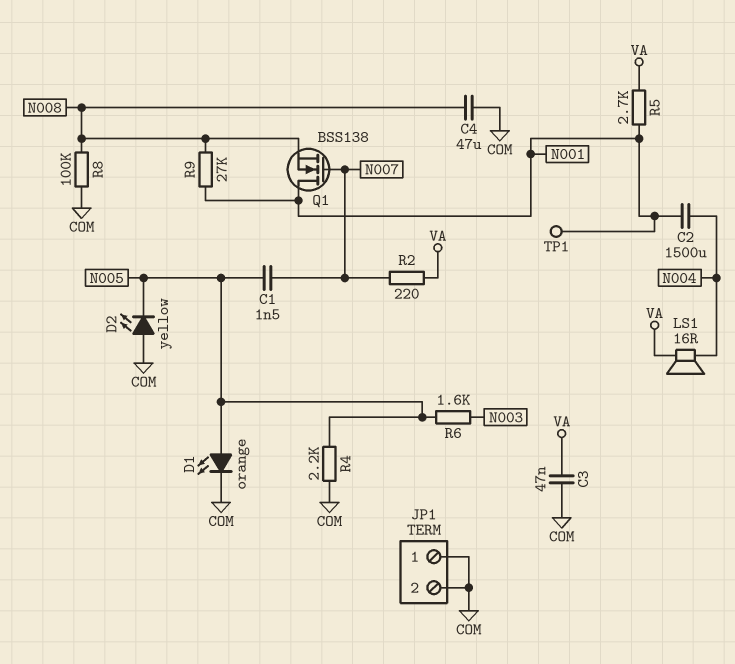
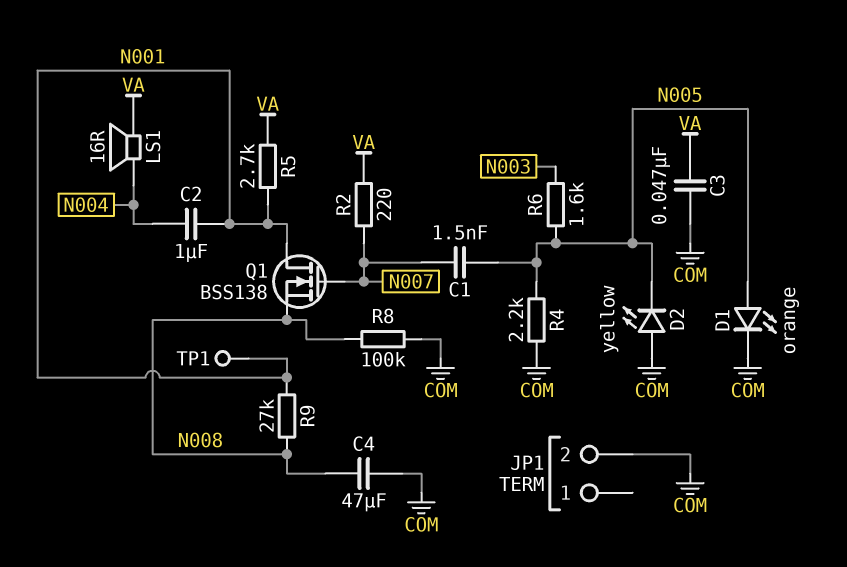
C2: 1500uF (N001, N004) -> 1uF (N001, N004)
JP1 pin 1: COM -> none

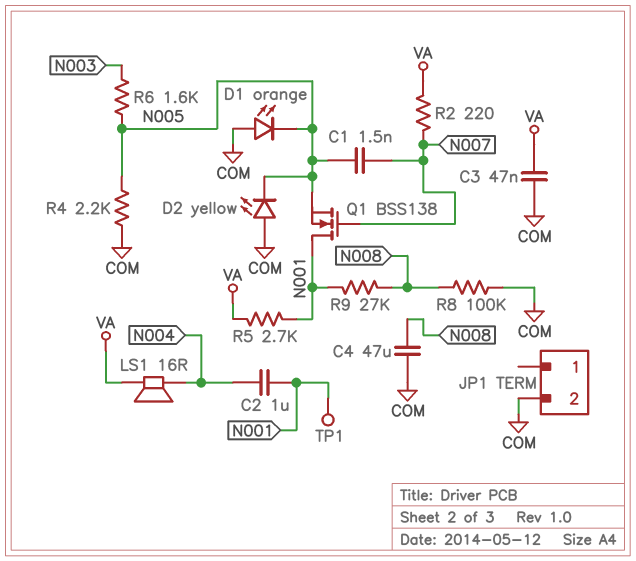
D1: LED orange (A N005, K COM) -> LED orange (A COM, K N005)
Q1: NMOS BSS138 (G N007, D N001, S N008) -> NMOS BSS138 (G N007, D N001, S N005)

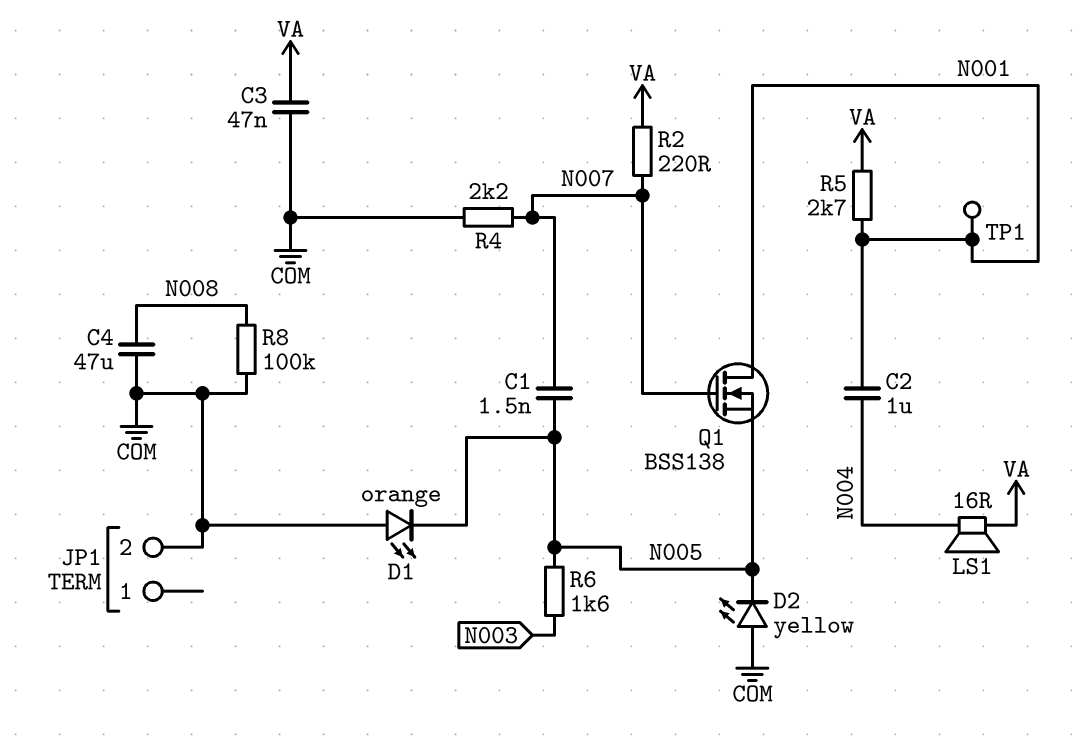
R4: 2.2k (COM, N005) -> 2.2k (COM, N007)
R9: 27k (N001, N008) -> none

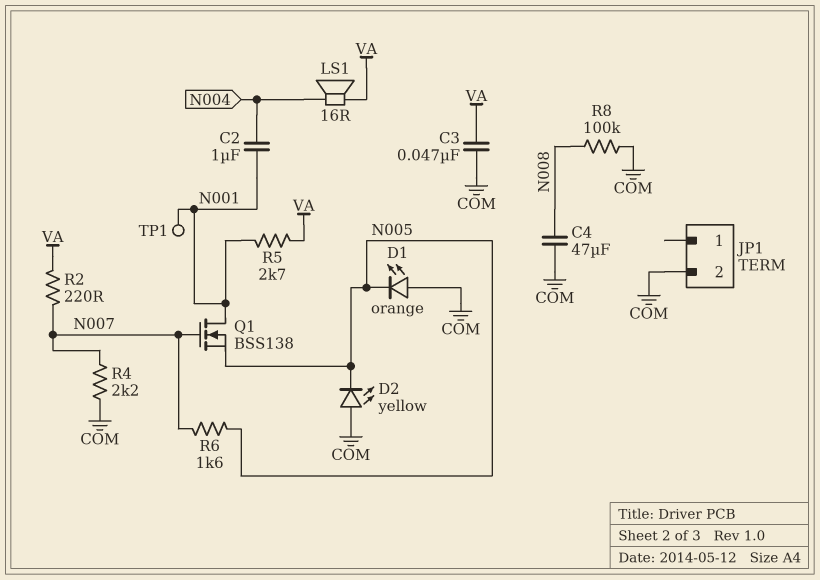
C1: 1.5nF (N005, N007) -> none
R6: 1.6k (N003, N005) -> 1.6k (N005, N007)

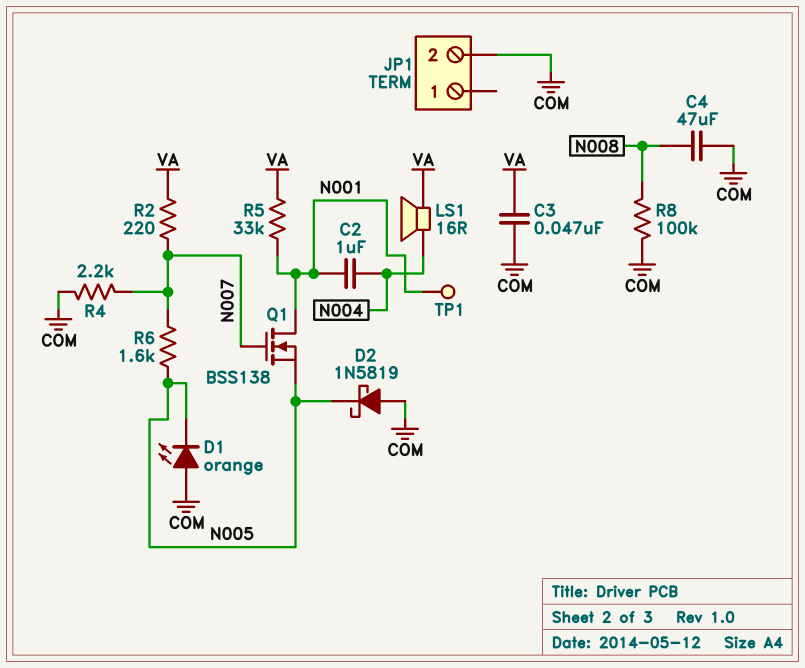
D2: LED yellow (A COM, K N005) -> schottky 1N5819 (A COM, K N005)
R5: 2.7k (N001, VA) -> 33k (N001, VA)

